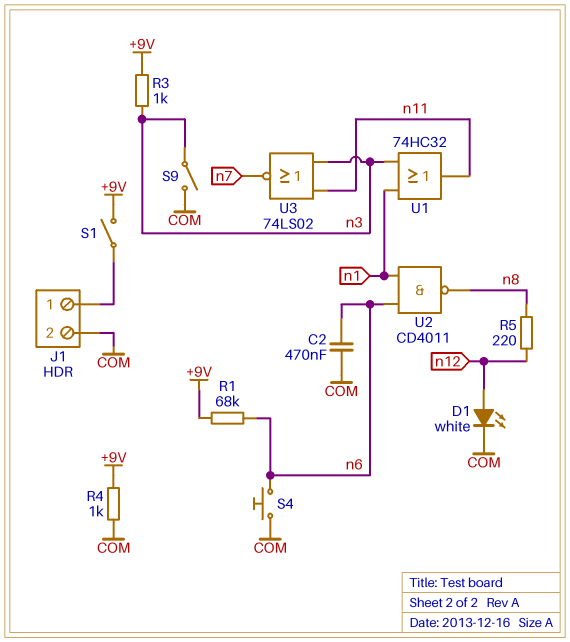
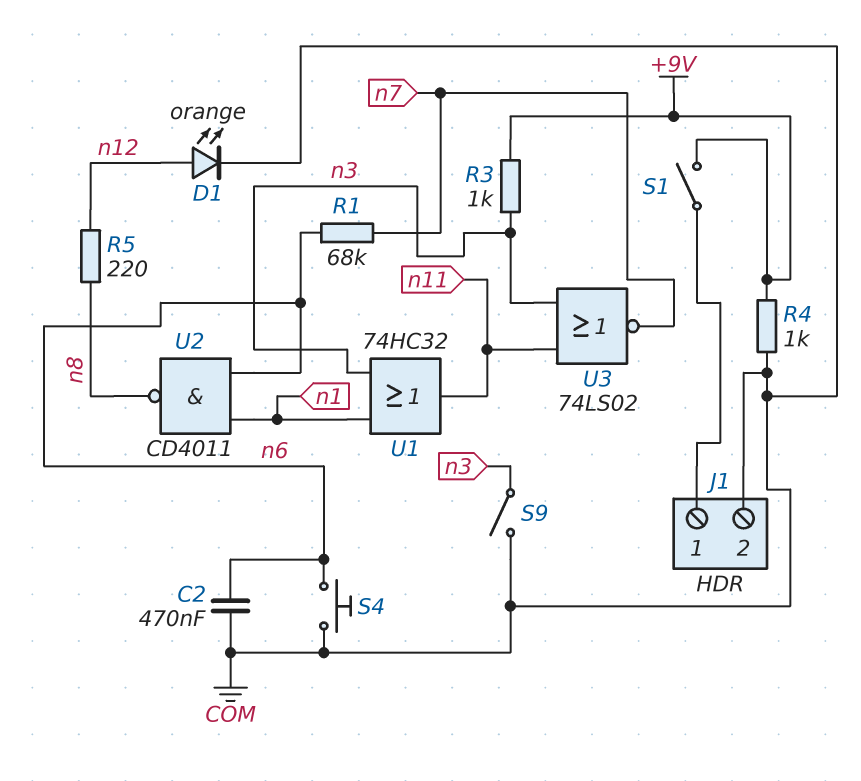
D1: LED white (A n12, K COM) -> LED orange (A n12, K COM)
R1: 68k (+9V, n6) -> 68k (n6, n7)

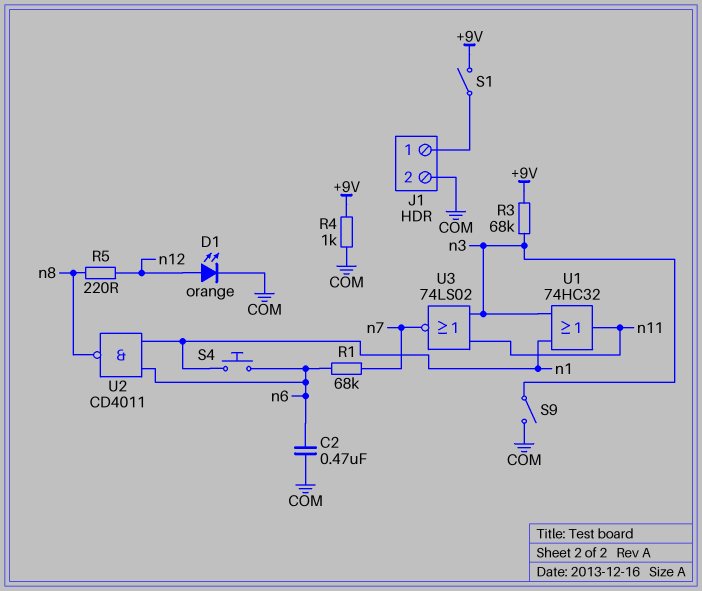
R3: 1k (+9V, n3) -> 68k (+9V, n3)
S4: button (COM, n6) -> button (n1, n6)

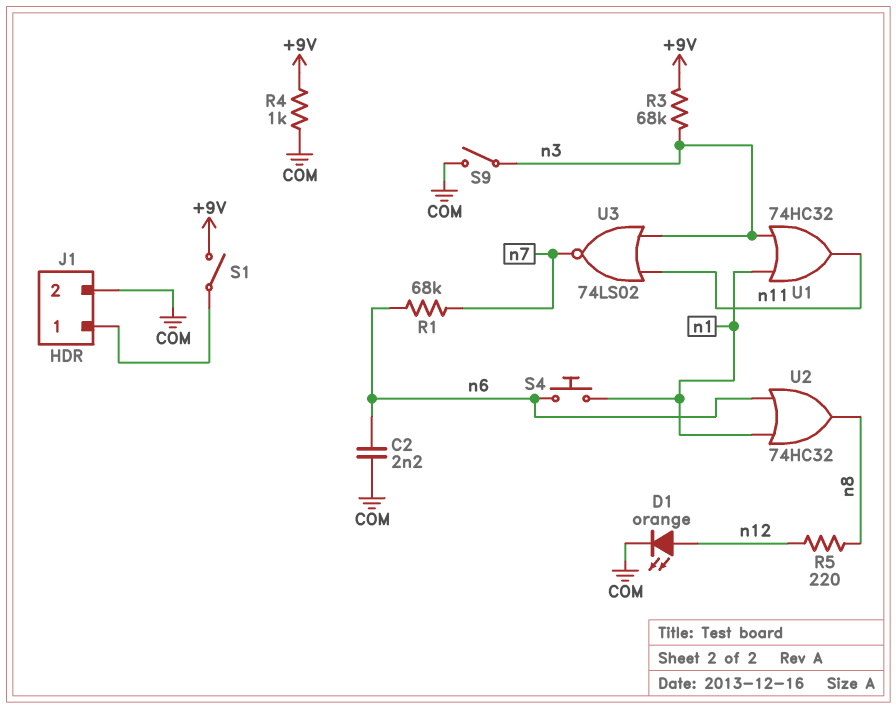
C2: 470nF (COM, n6) -> 2.2nF (COM, n6)
U2: NAND CD4011 (in n1, in n6, out n8) -> OR 74HC32 (in n1, in n6, out n8)

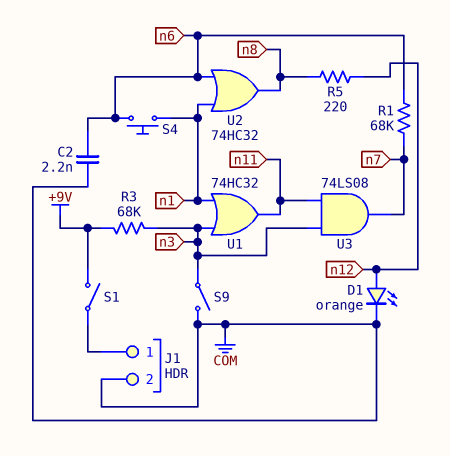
R4: 1k (+9V, COM) -> none
U3: NOR 74LS02 (in n3, in n11, out n7) -> AND 74LS08 (in n3, in n11, out n7)

